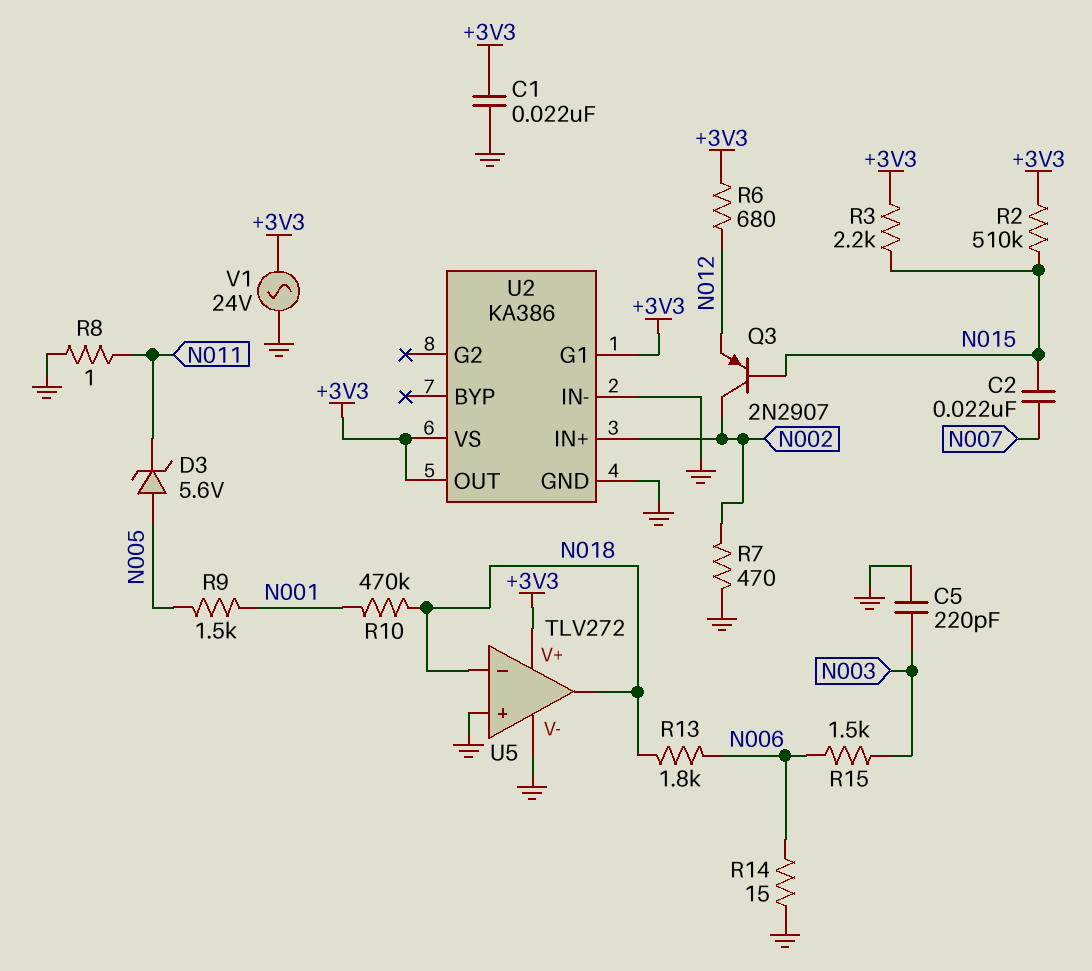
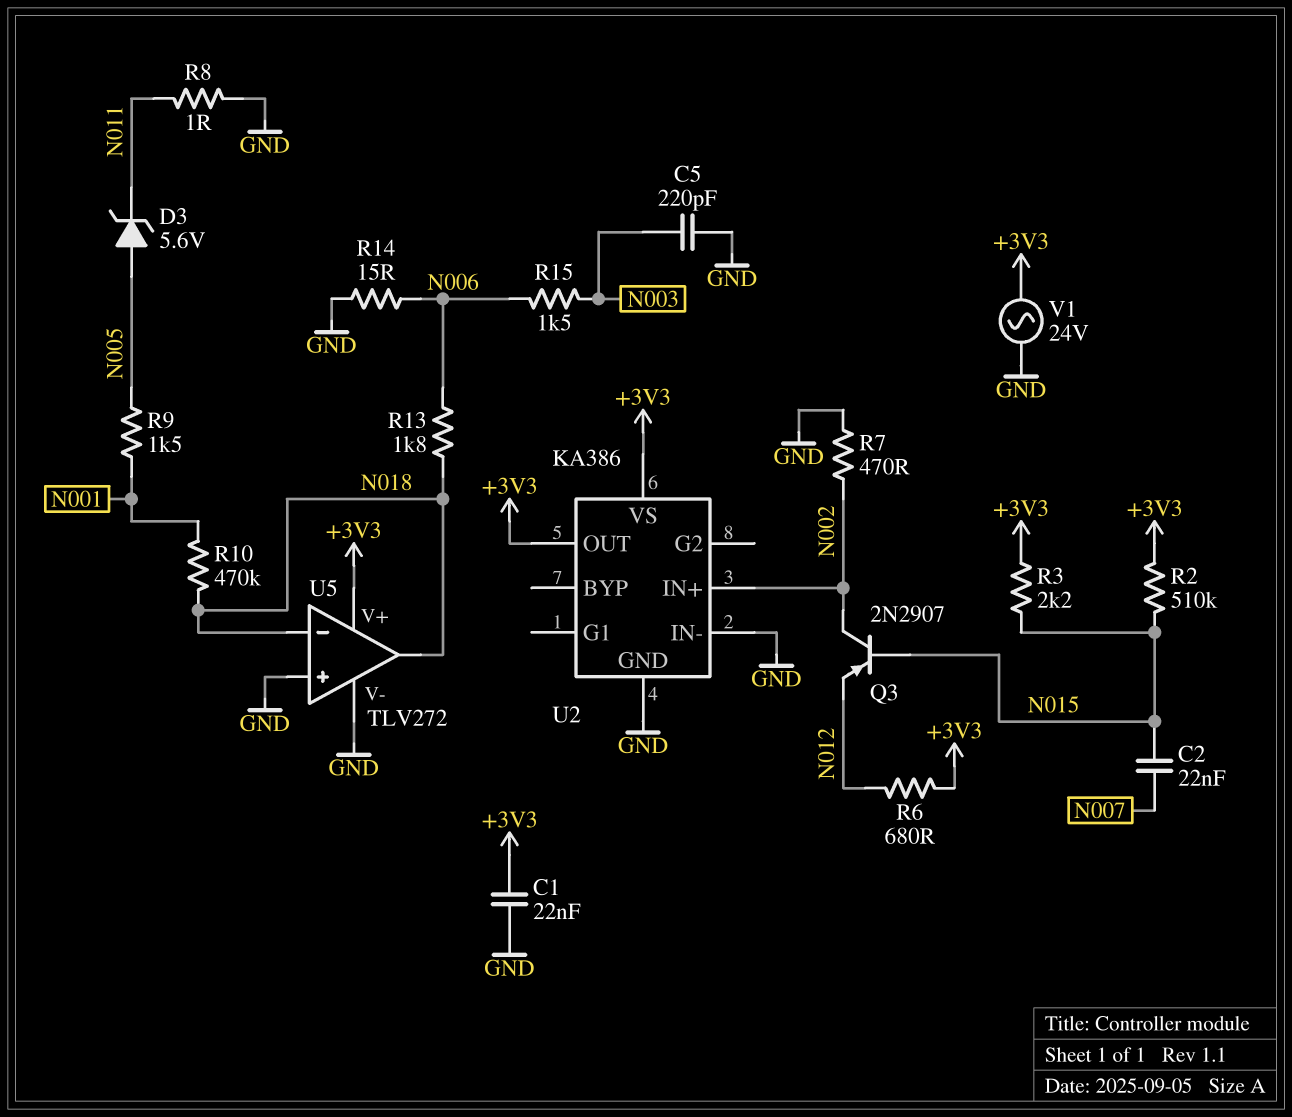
U2 pin G1: +3V3 -> none

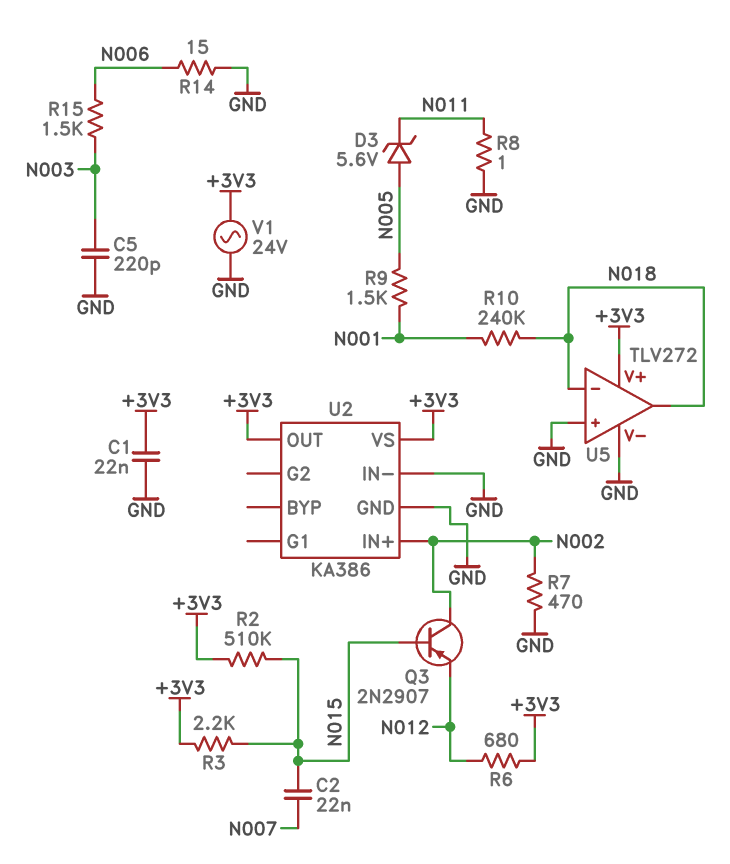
R10: 470k (N001, N018) -> 240k (N001, N018)
R13: 1.8k (N006, N018) -> none

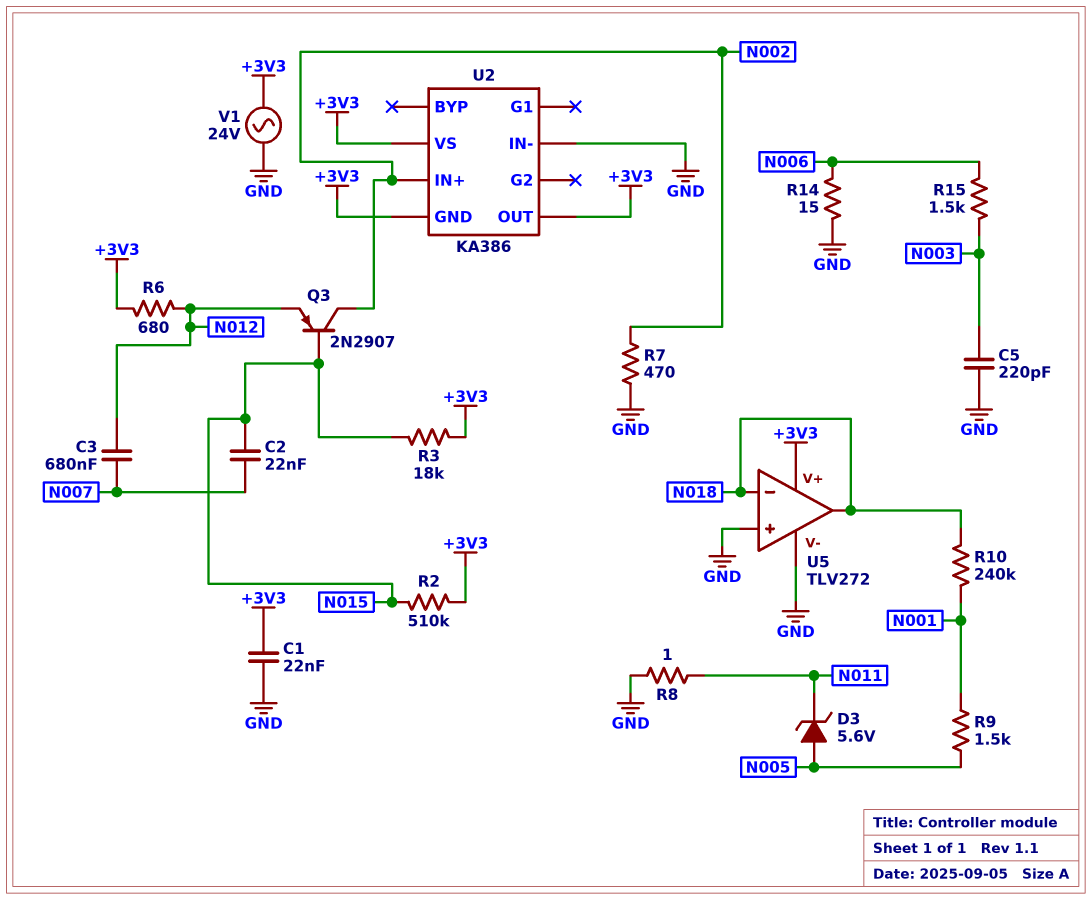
C3: none -> 680nF (N007, N012)
R3: 2.2k (+3V3, N015) -> 18k (+3V3, N015)
U2 pin GND: GND -> +3V3

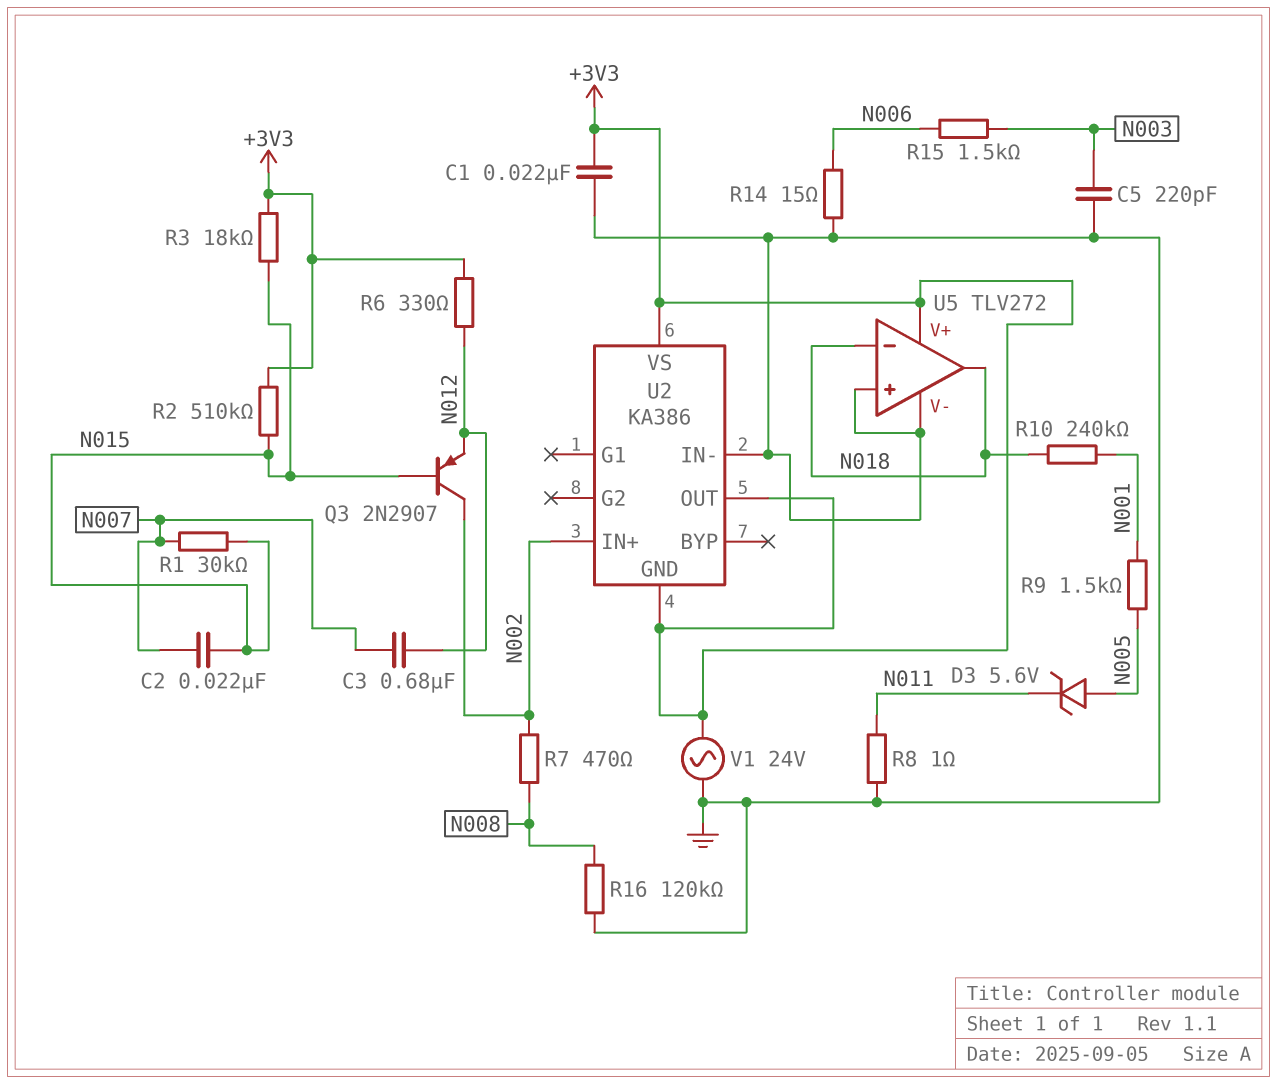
R1: none -> 30k (N007, N015)
R6: 680 (+3V3, N012) -> 330 (+3V3, N012)
R7: 470 (GND, N002) -> 470 (N002, N008)
R16: none -> 120k (GND, N008)

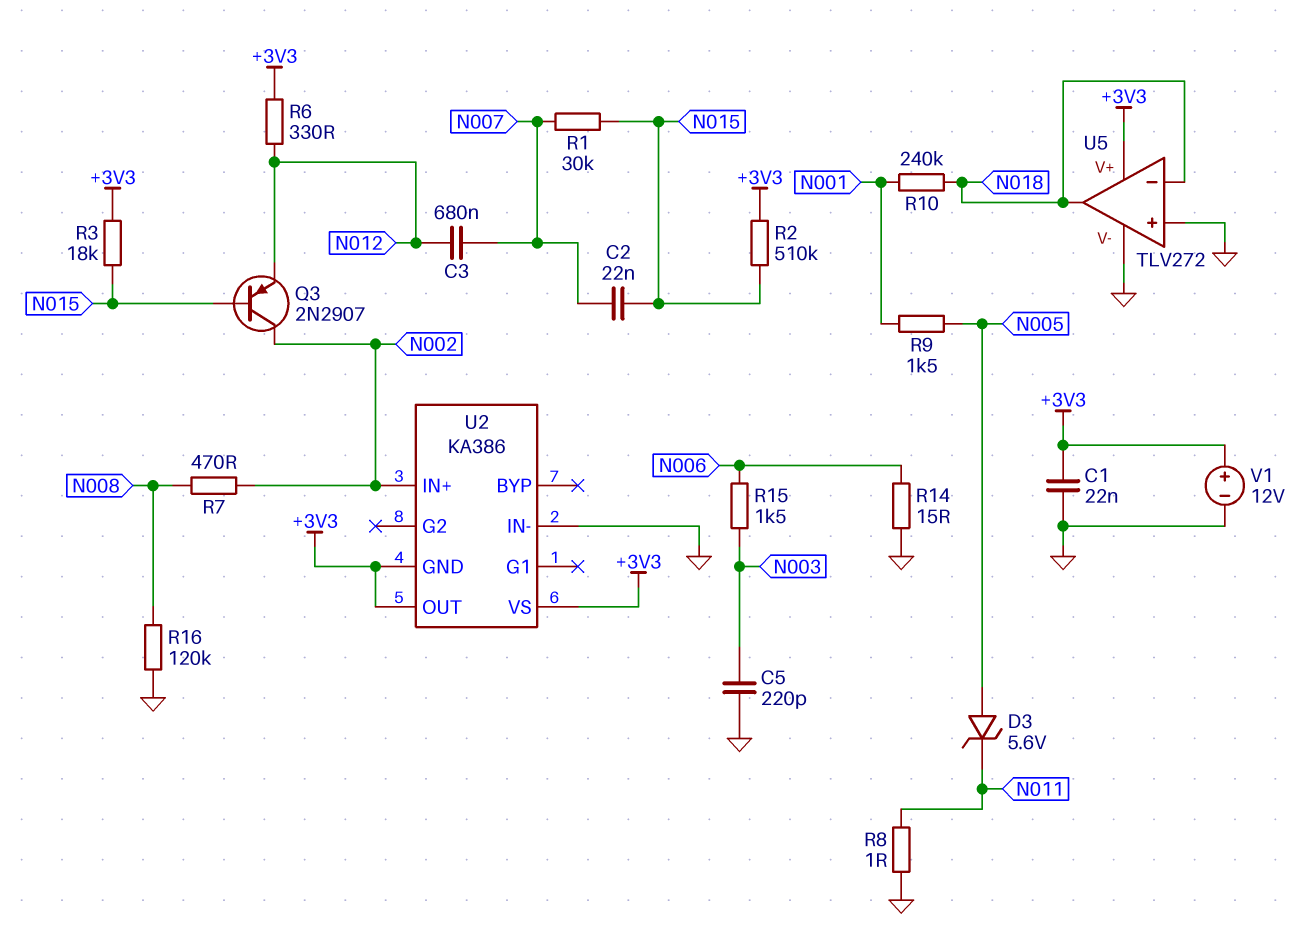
V1: AC 24V (+3V3, GND) -> 12V (plus +3V3, minus GND)

